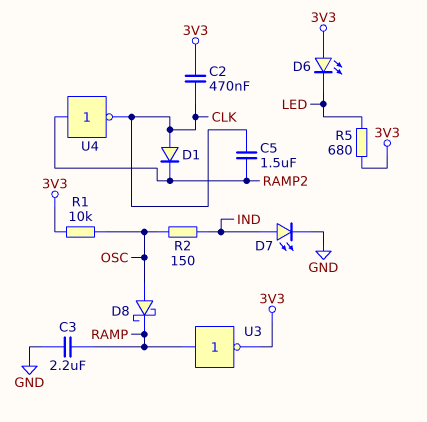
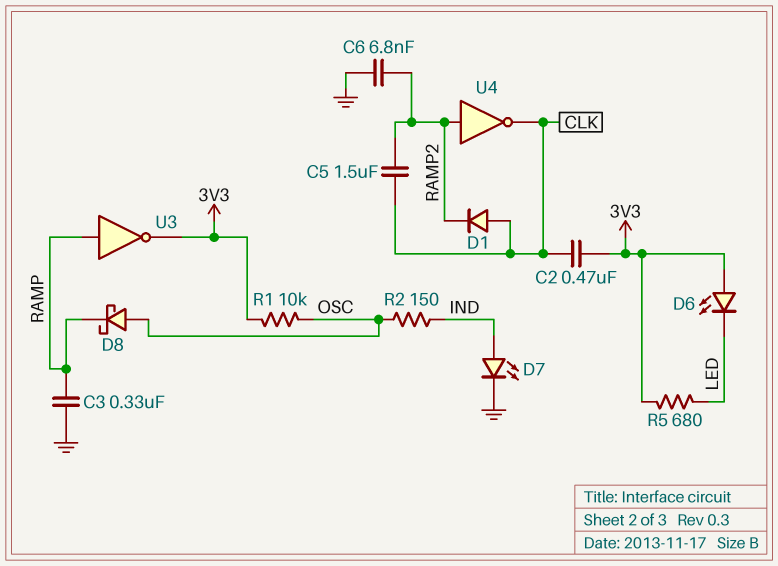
C3: 2.2uF (GND, RAMP) -> 330nF (GND, RAMP)
C6: none -> 6.8nF (GND, RAMP2)

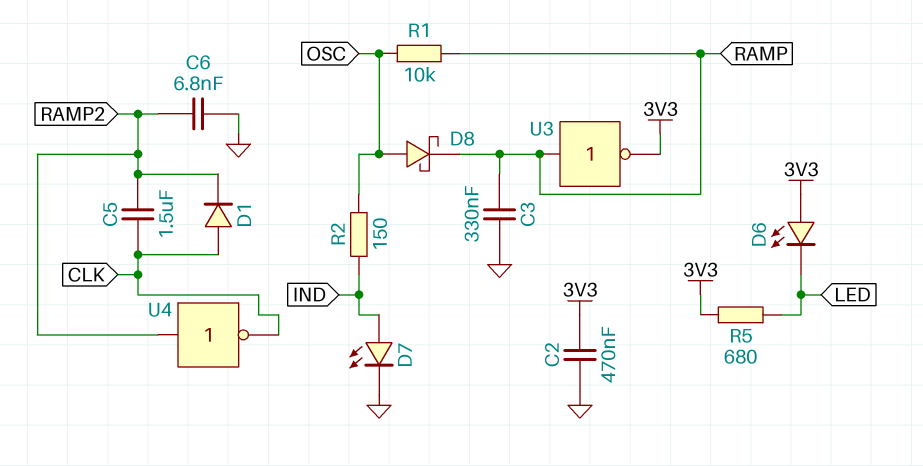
C2: 470nF (3V3, CLK) -> 470nF (3V3, GND)
R1: 10k (3V3, OSC) -> 10k (OSC, RAMP)

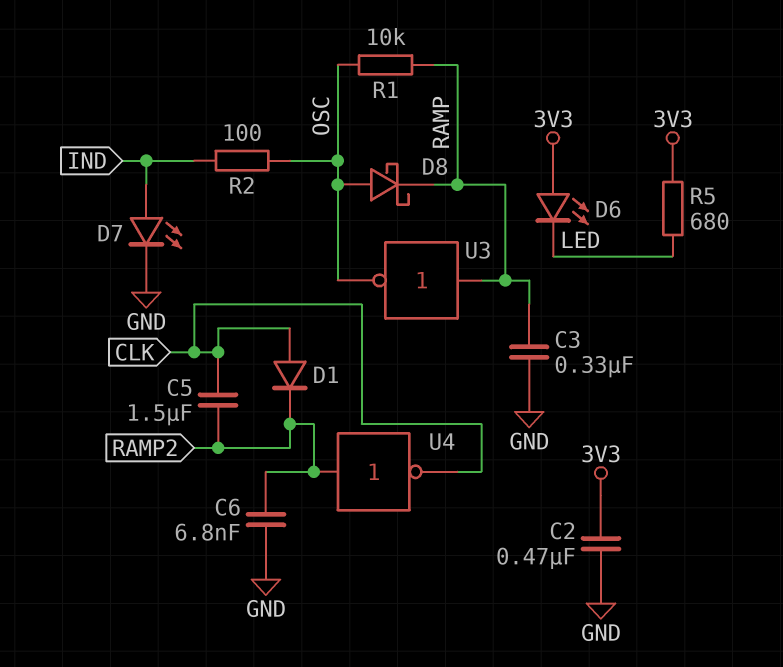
R2: 150 (IND, OSC) -> 100 (IND, OSC)
U3: NOT (in RAMP, out 3V3) -> NOT (in RAMP, out OSC)

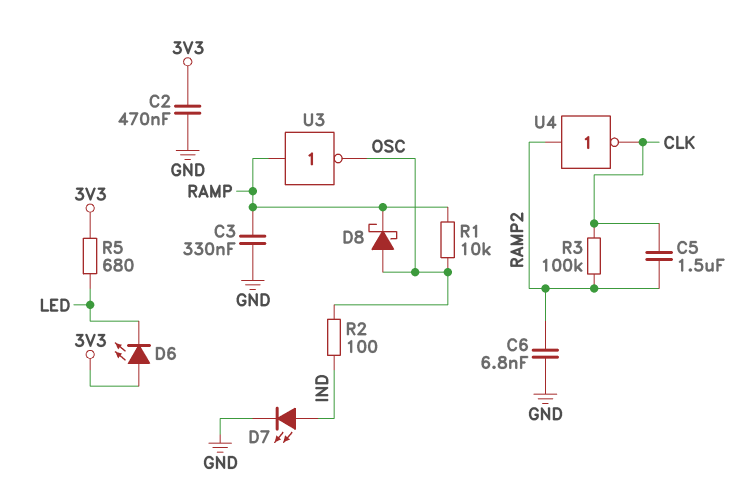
D1: diode (A CLK, K RAMP2) -> none
R3: none -> 100k (CLK, RAMP2)

